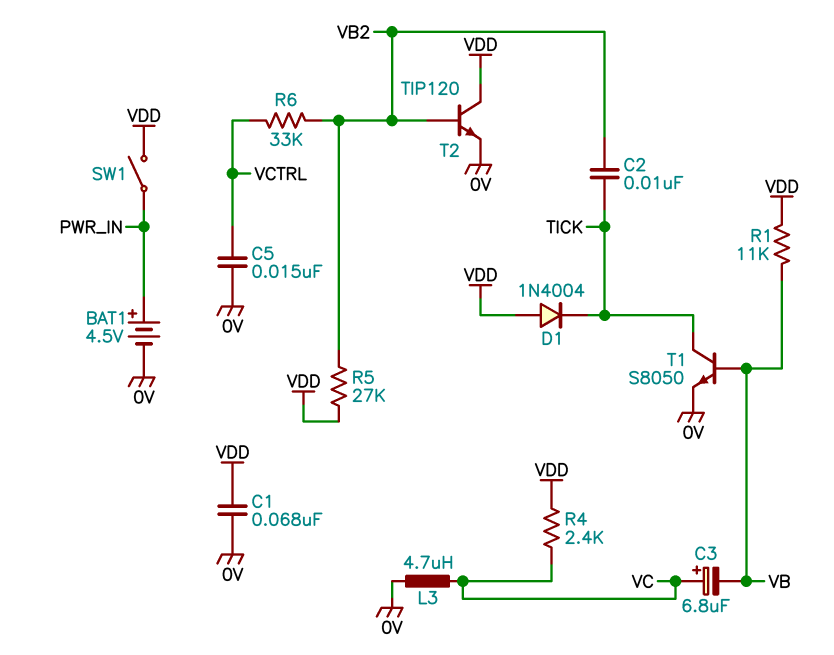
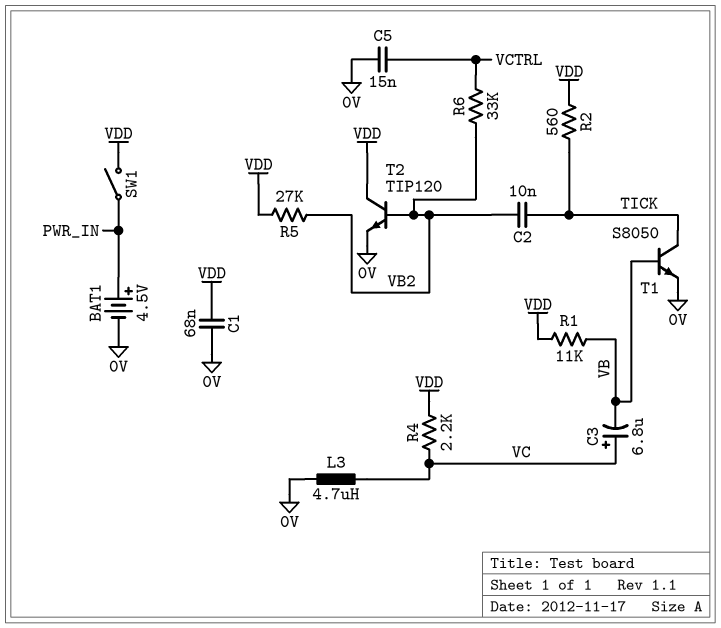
D1: diode 1N4004 (A VDD, K TICK) -> none
R2: none -> 560 (TICK, VDD)
R4: 2.4k (VC, VDD) -> 2.2k (VC, VDD)

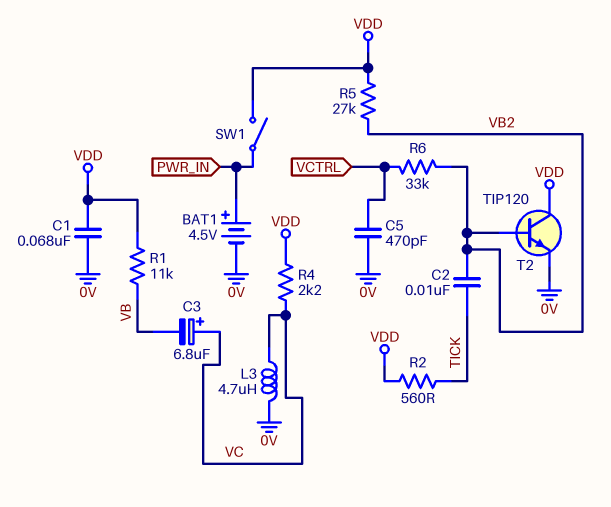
C5: 15nF (0V, VCTRL) -> 470pF (0V, VCTRL)
T1: NPN S8050 (B VB, C TICK, E 0V) -> none

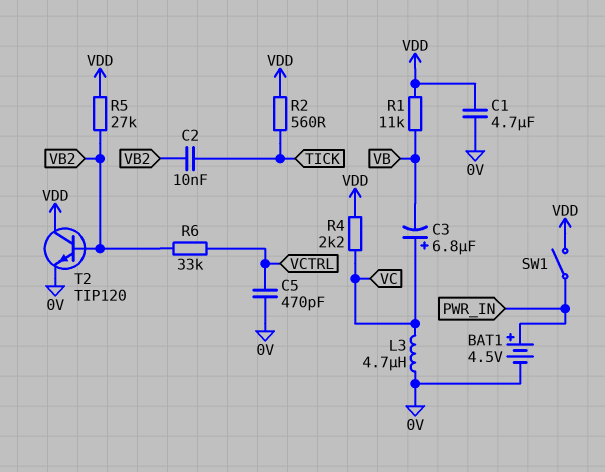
C1: 68nF (0V, VDD) -> 4.7uF (0V, VDD)

